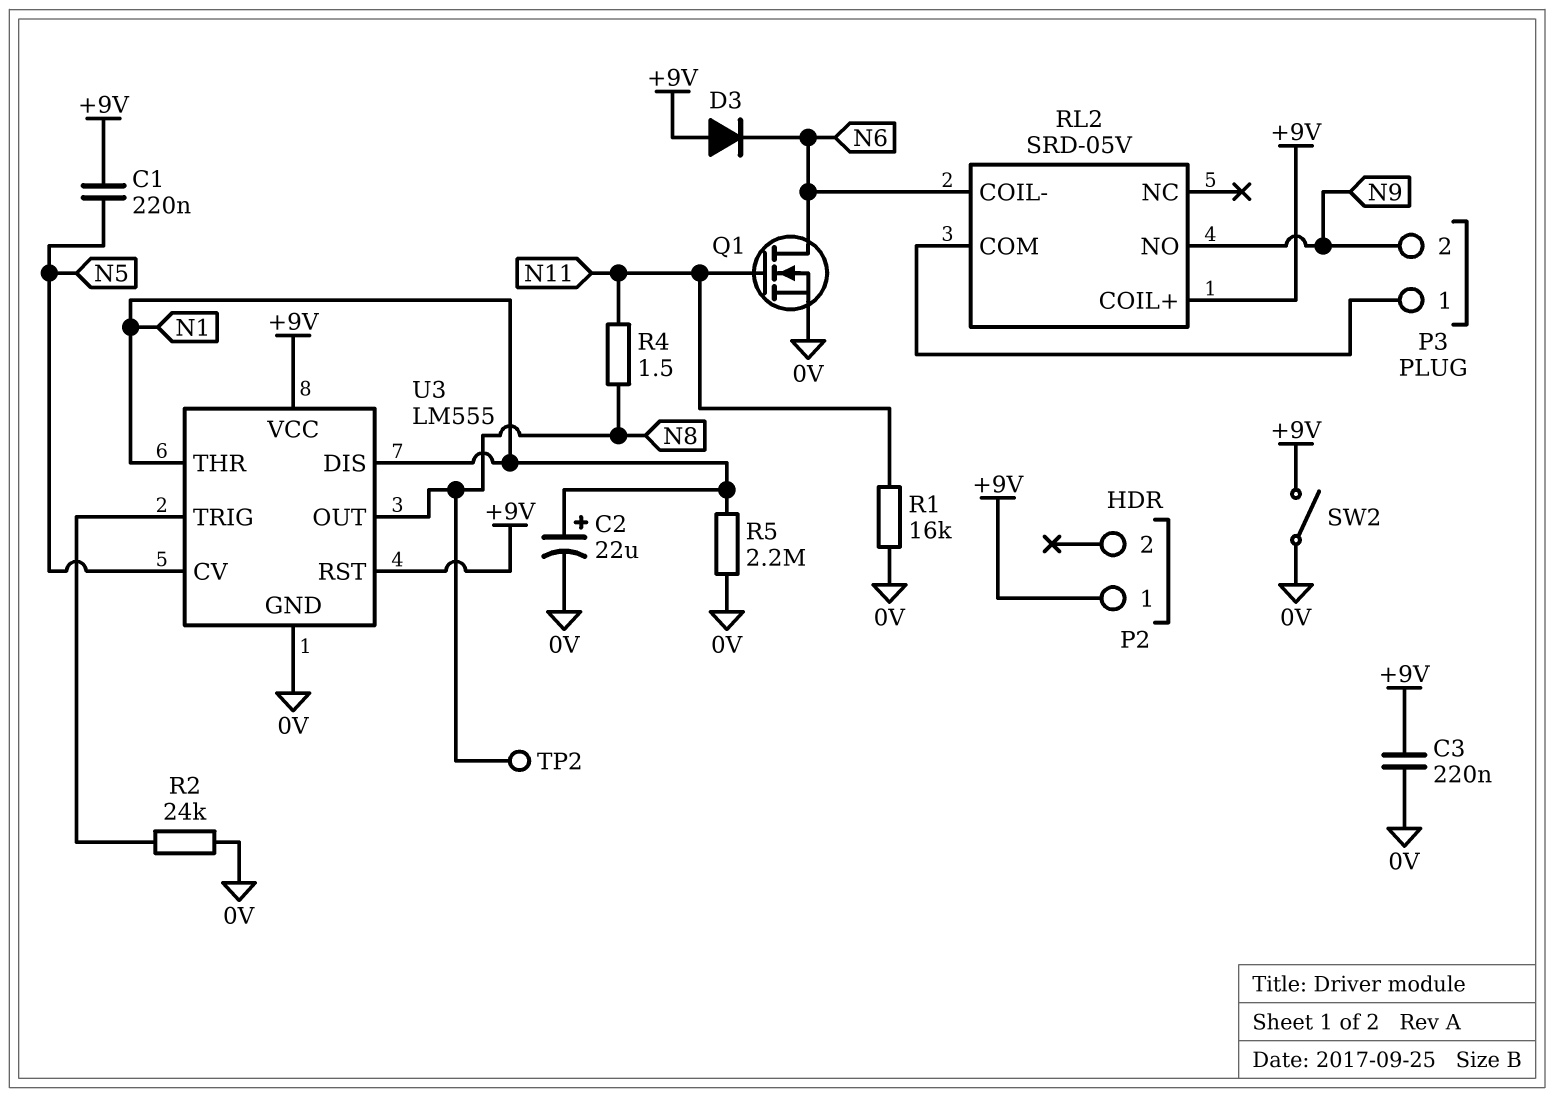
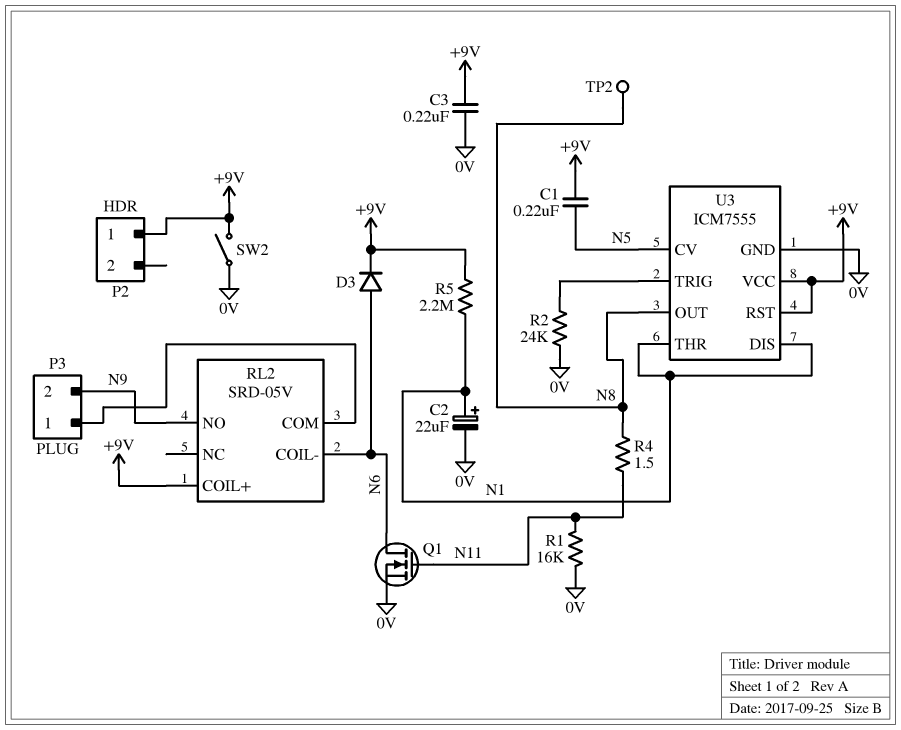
D3: diode (A +9V, K N6) -> diode (A N6, K +9V)
R5: 2.2M (0V, N1) -> 2.2M (+9V, N1)
U3: LM555 -> ICM7555

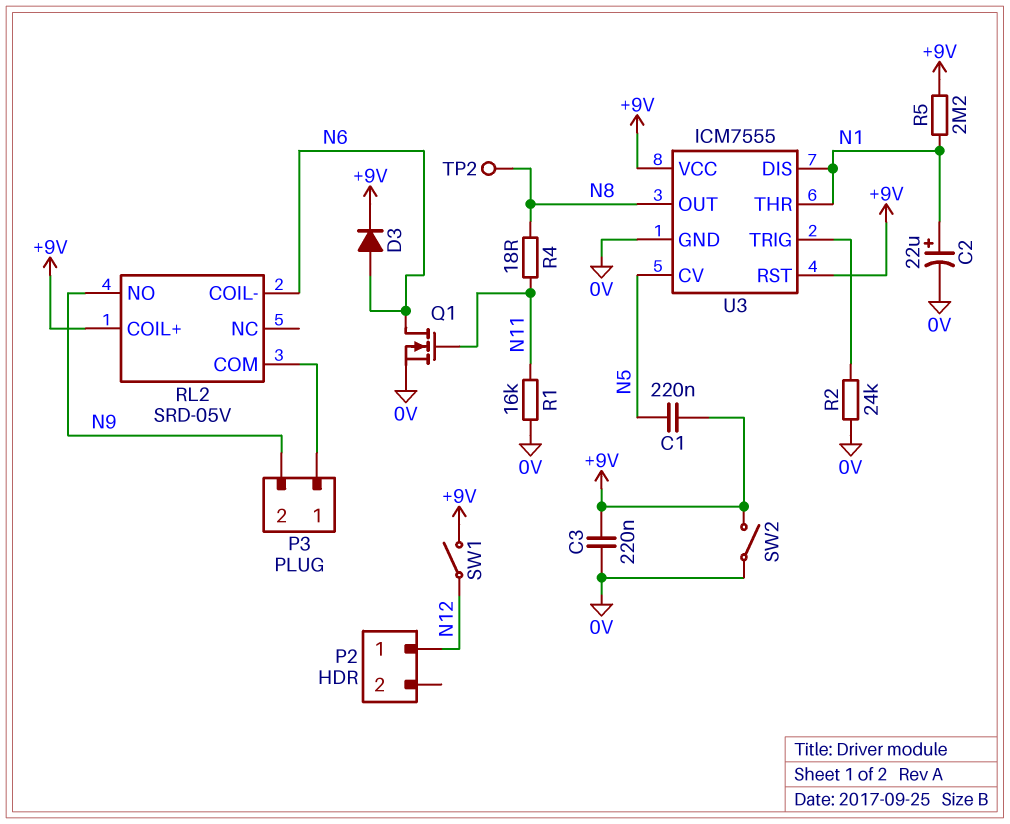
P2 pin 1: +9V -> N12
R4: 1.5 (N8, N11) -> 18 (N8, N11)
SW1: none -> switch (+9V, N12)

